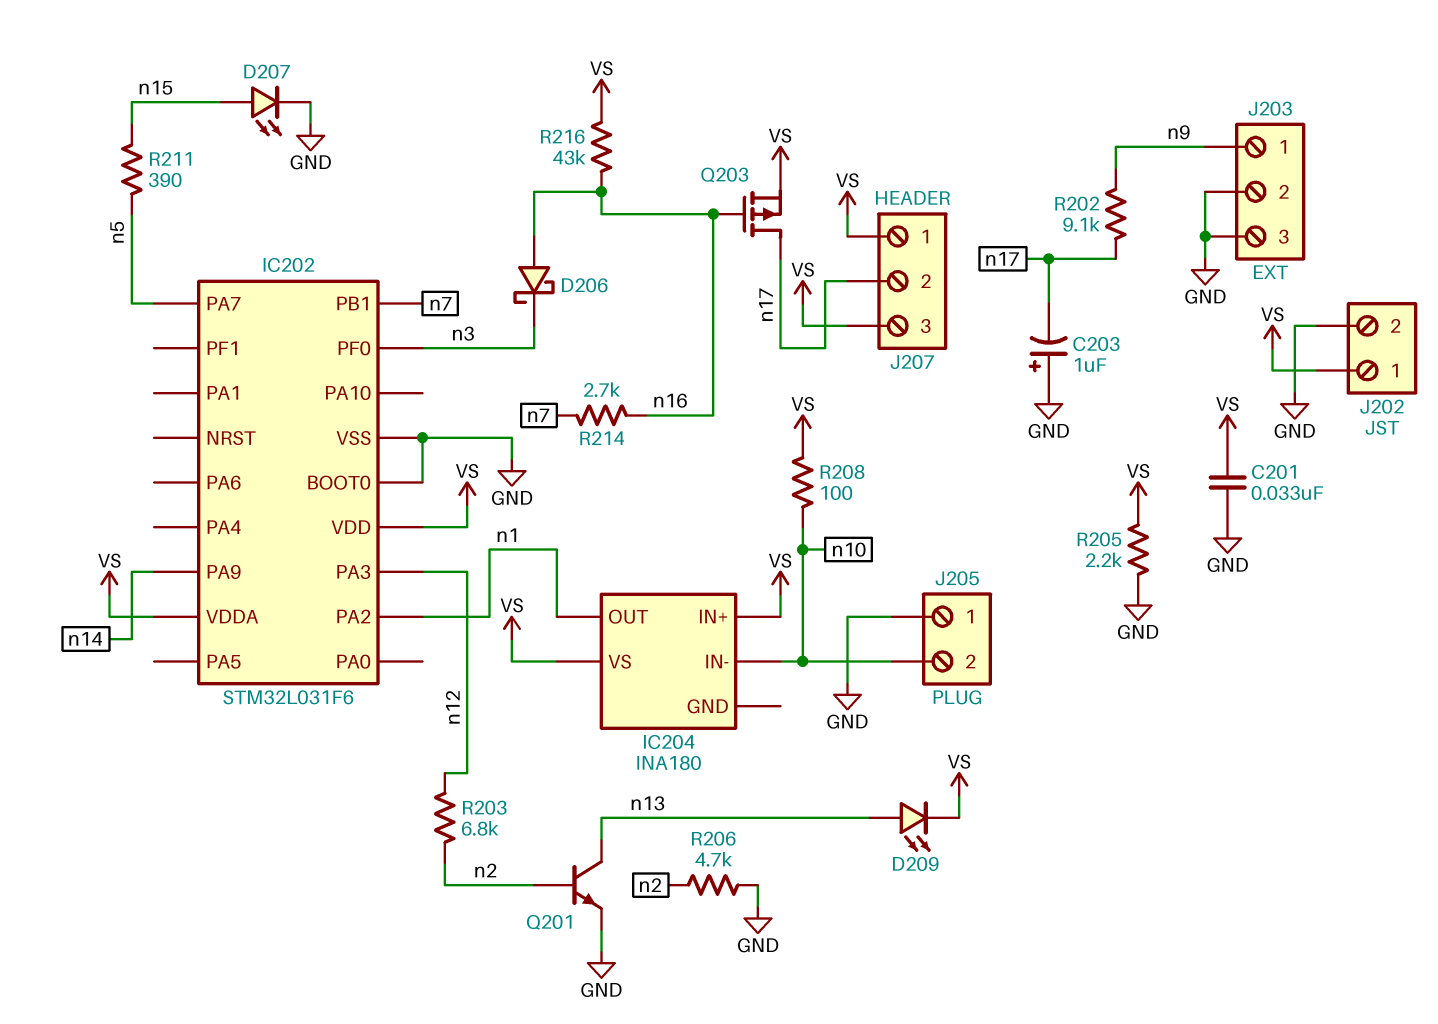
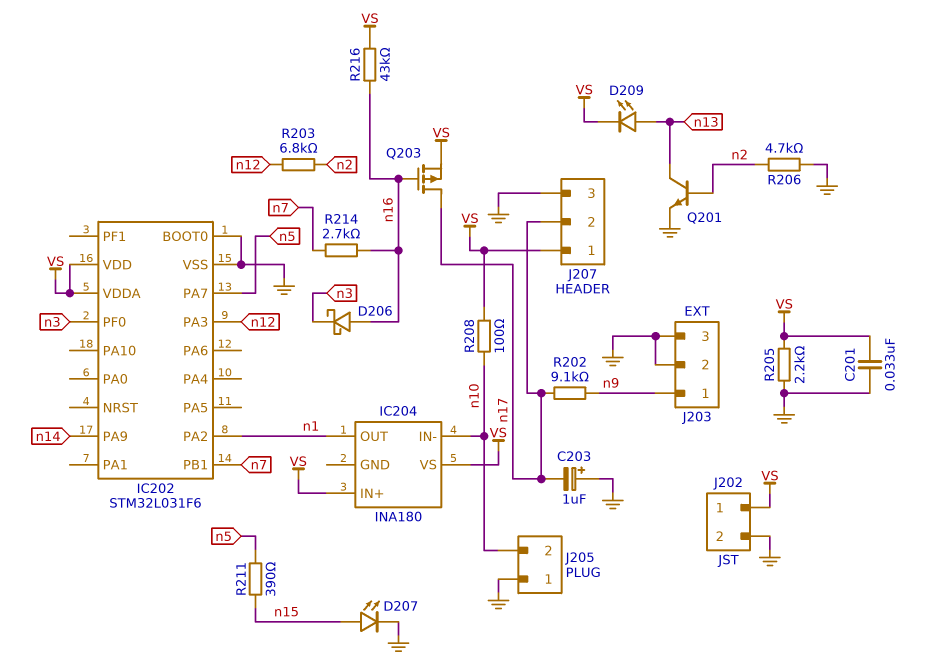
J207 pin 3: VS -> GND

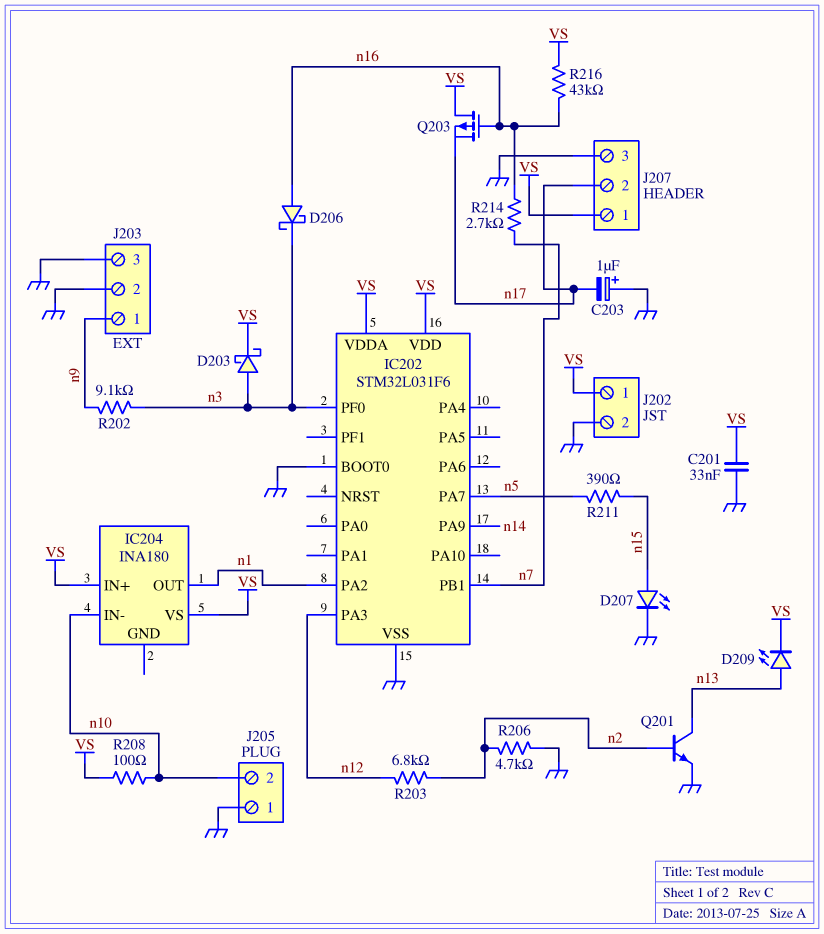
D203: none -> schottky (A n3, K VS)
Q203: PMOS (G n16, D n17, S VS) -> PMOS (G n16, D VS, S n17)
R202: 9.1k (n9, n17) -> 9.1k (n3, n9)
R205: 2.2k (GND, VS) -> none

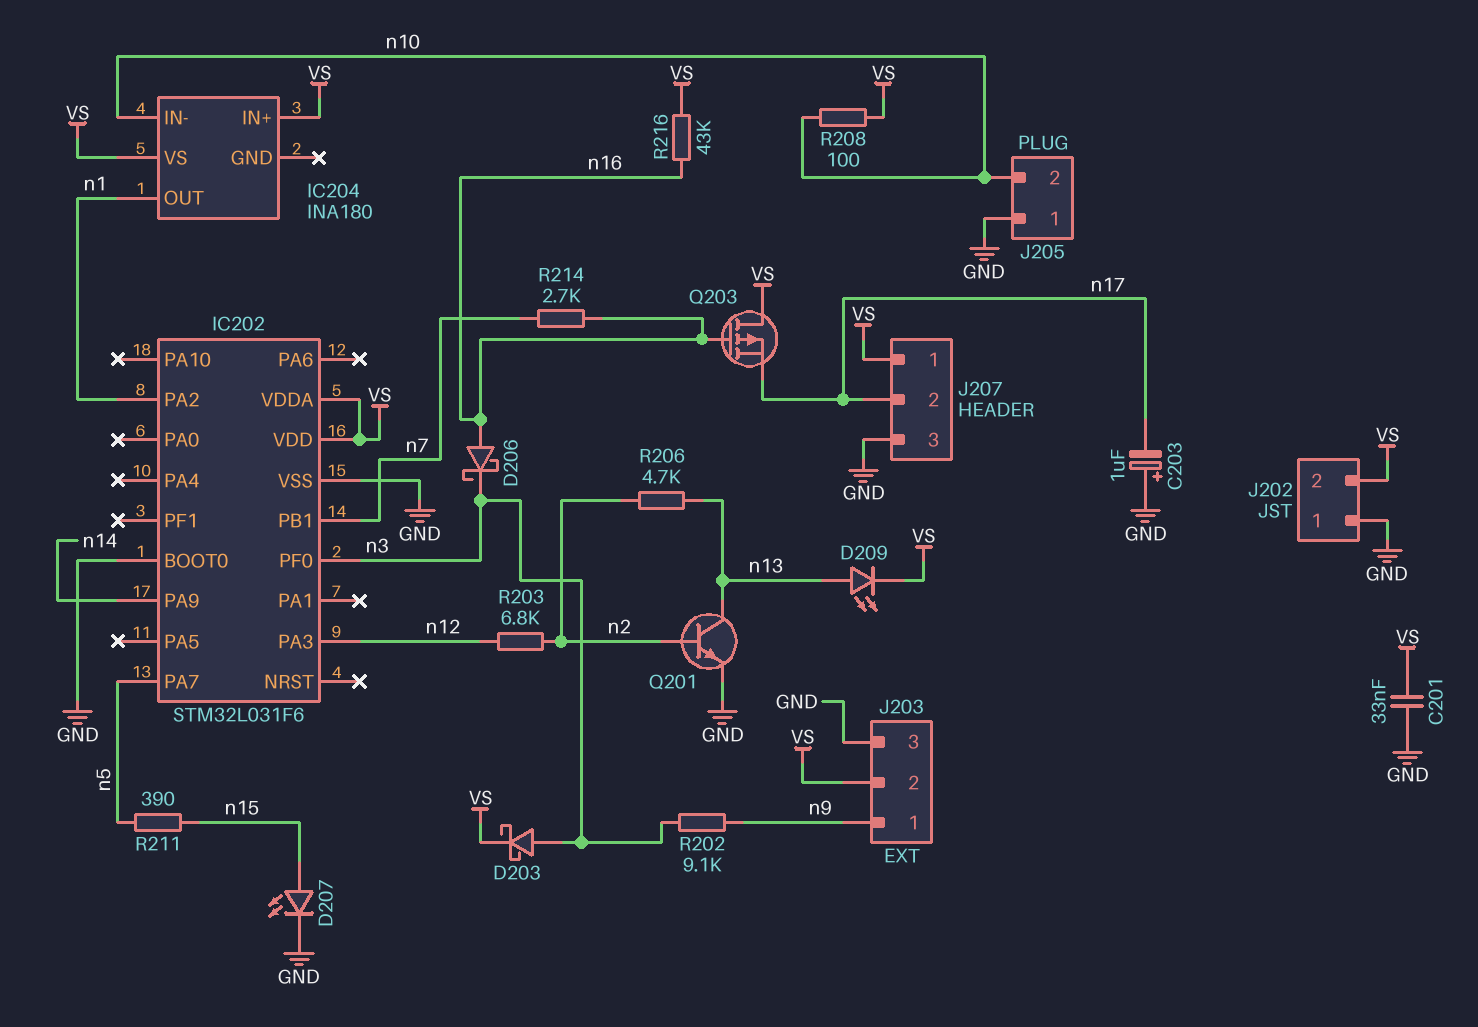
J202 pin 1: VS -> GND
J202 pin 2: GND -> VS
J203 pin 2: GND -> VS
R206: 4.7k (GND, n2) -> 4.7k (n2, n13)

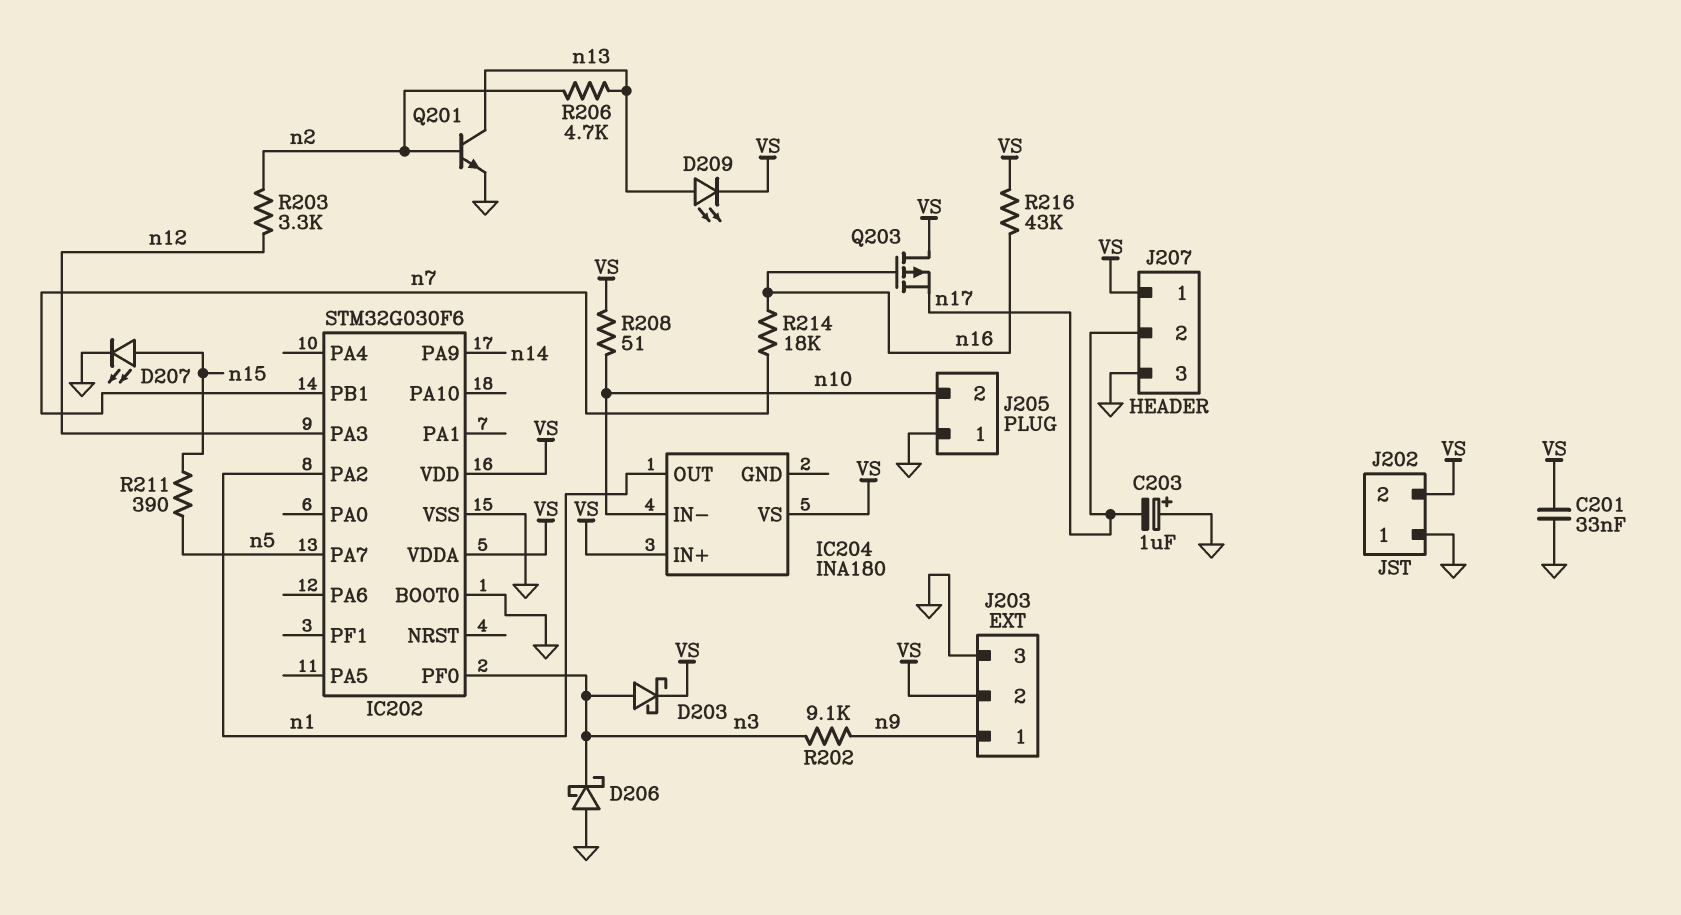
D206: schottky (A n16, K n3) -> schottky (A GND, K n3)
IC202: STM32L031F6 -> STM32G030F6
R203: 6.8k (n2, n12) -> 3.3k (n2, n12)
R208: 100 (VS, n10) -> 51 (VS, n10)
R214: 2.7k (n7, n16) -> 18k (n7, n16)

